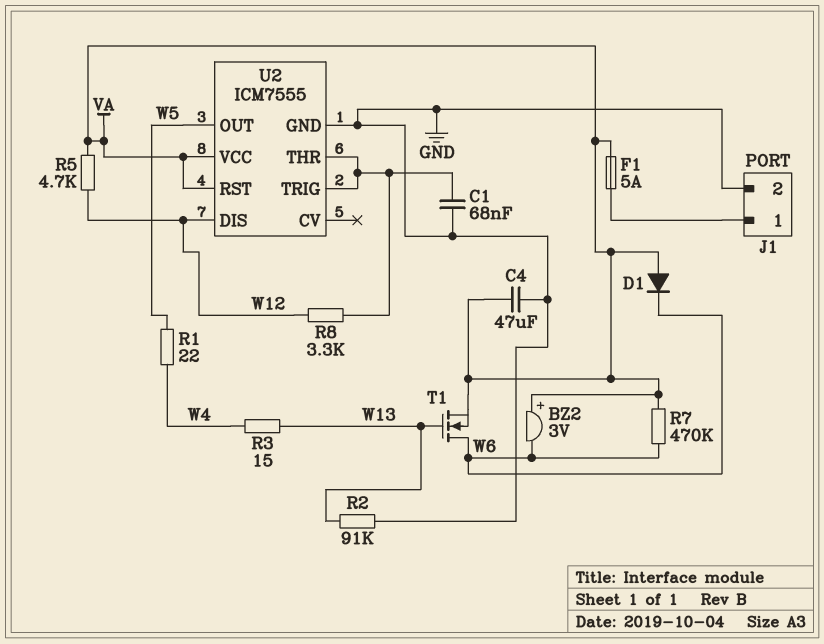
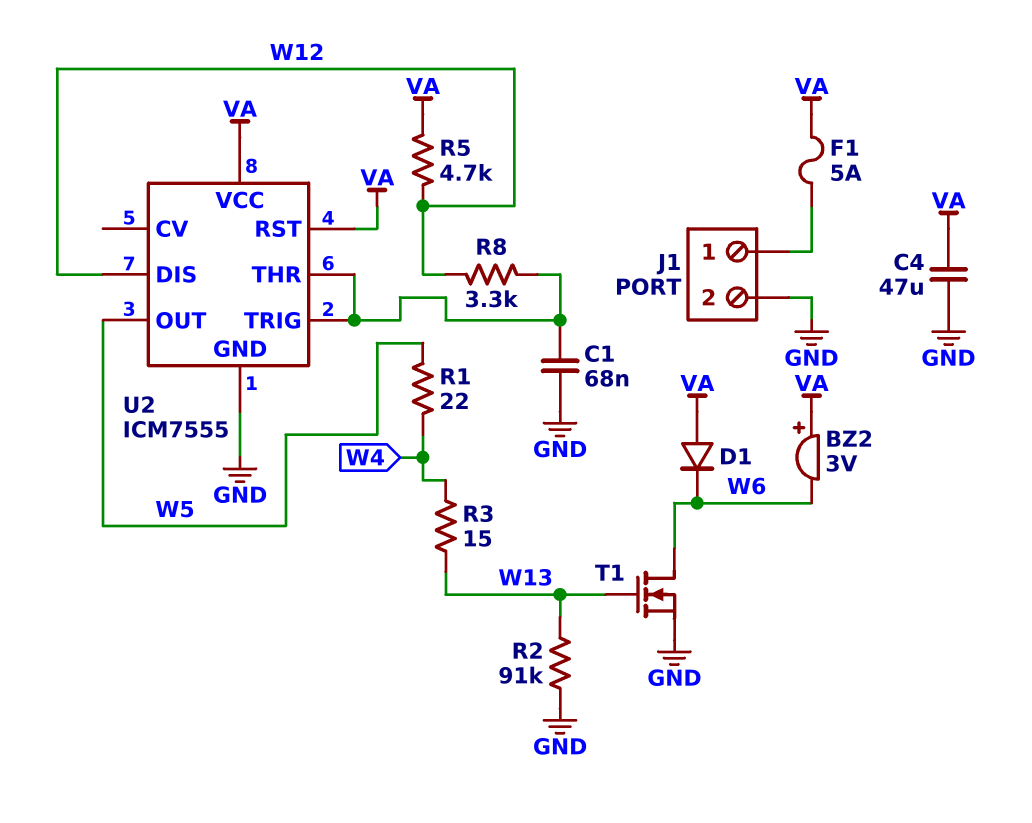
R7: 470k (VA, W6) -> none
T1: NMOS (G W13, D W6, S VA) -> NMOS (G W13, D W6, S GND)

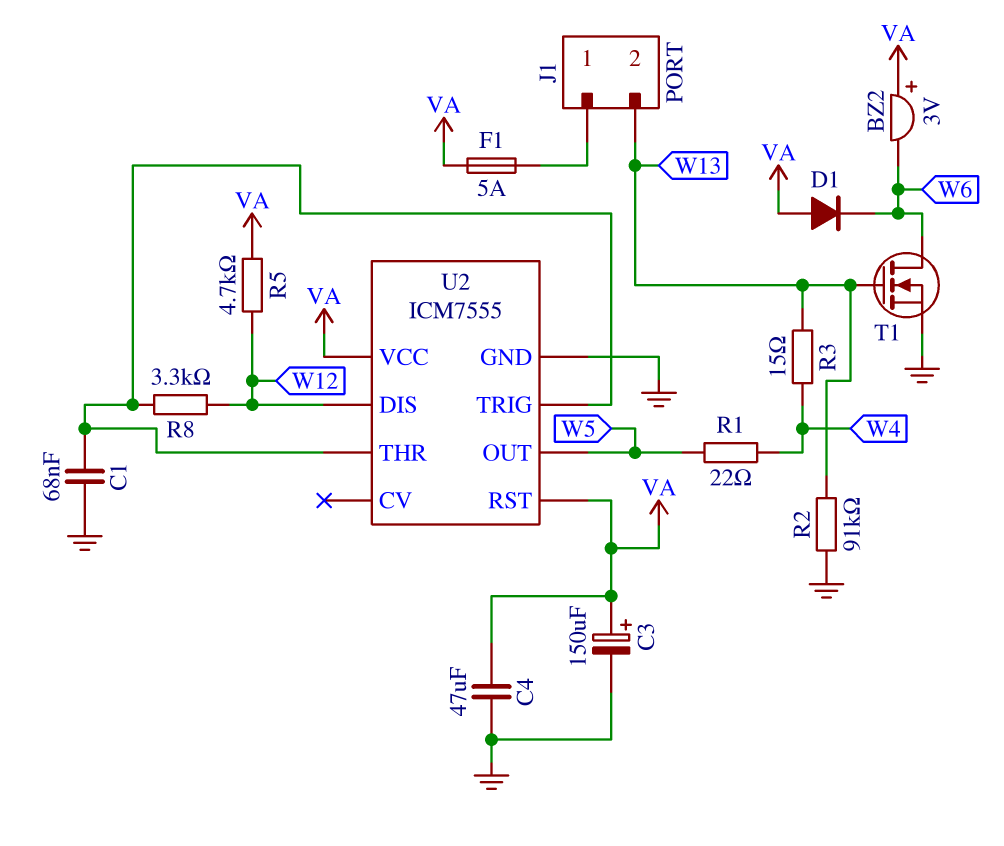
C3: none -> 150uF (plus VA, minus GND)
J1 pin 2: GND -> W13

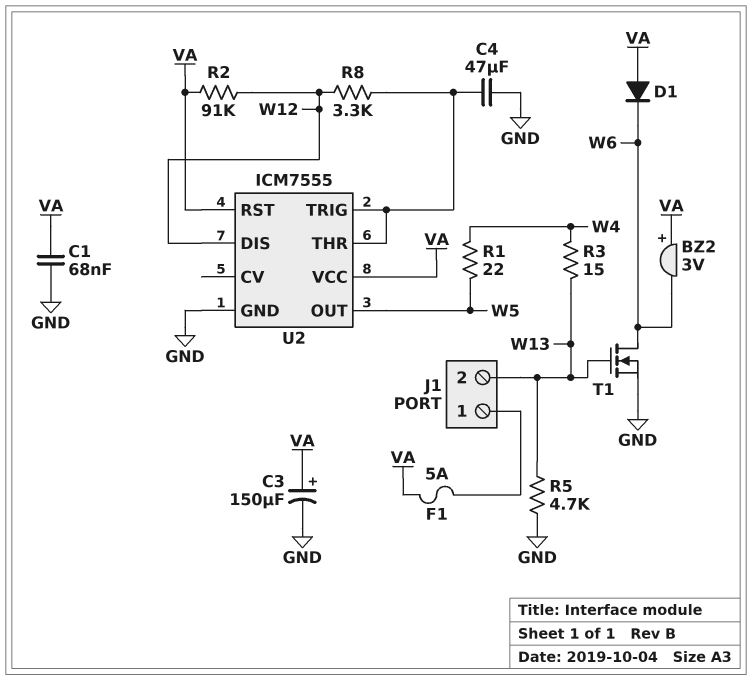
C1: 68nF (GND, U2/THR) -> 68nF (GND, VA)
C4: 47uF (GND, VA) -> 47uF (GND, U2/THR)
R2: 91k (GND, W13) -> 91k (VA, W12)
R5: 4.7k (VA, W12) -> 4.7k (GND, W13)

